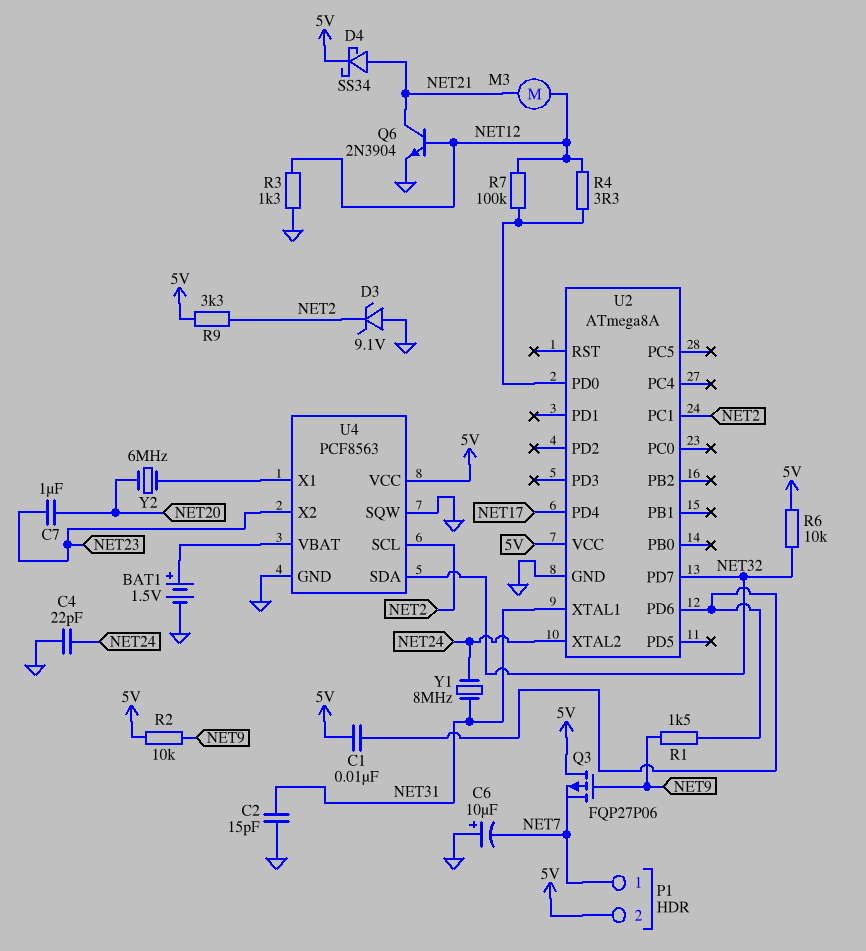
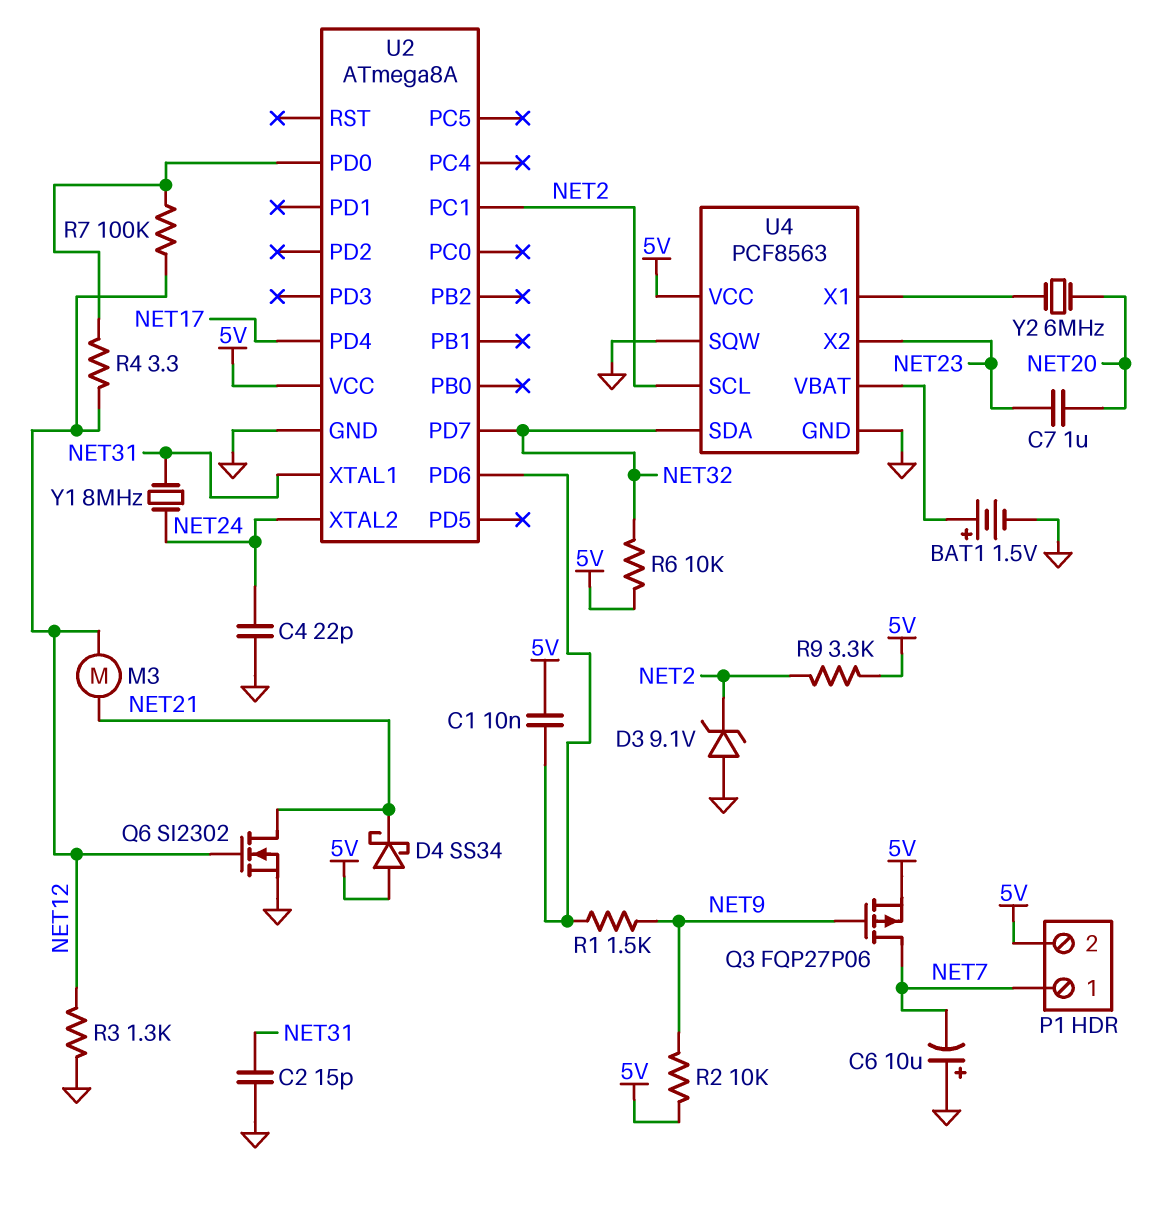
D4: schottky SS34 (A NET21, K 5V) -> schottky SS34 (A 5V, K NET21)
Q3: PMOS FQP27P06 (G NET9, D 5V, S NET7) -> PMOS FQP27P06 (G NET9, D NET7, S 5V)
Q6: NPN 2N3904 (B NET12, C NET21, E GND) -> NMOS SI2302 (G NET12, D NET21, S GND)

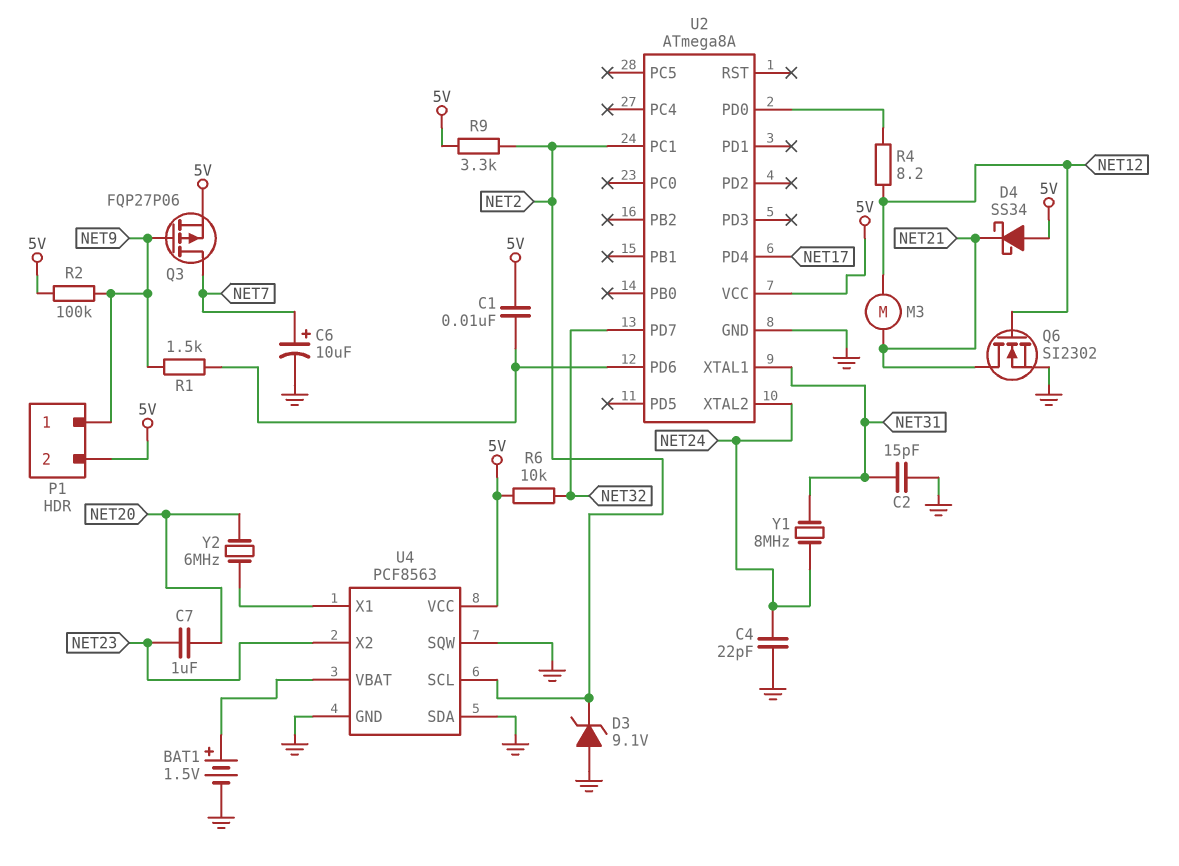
C6: 10uF (plus GND, minus NET7) -> 10uF (plus NET7, minus GND)
P1 pin 1: NET7 -> NET9
R2: 10k (5V, NET9) -> 100k (5V, NET9)
R3: 1.3k (GND, NET12) -> none
R4: 3.3 (NET12, U2/PD0) -> 8.2 (NET12, U2/PD0)
R7: 100k (NET12, U2/PD0) -> none
U4 pin SDA: NET32 -> GND

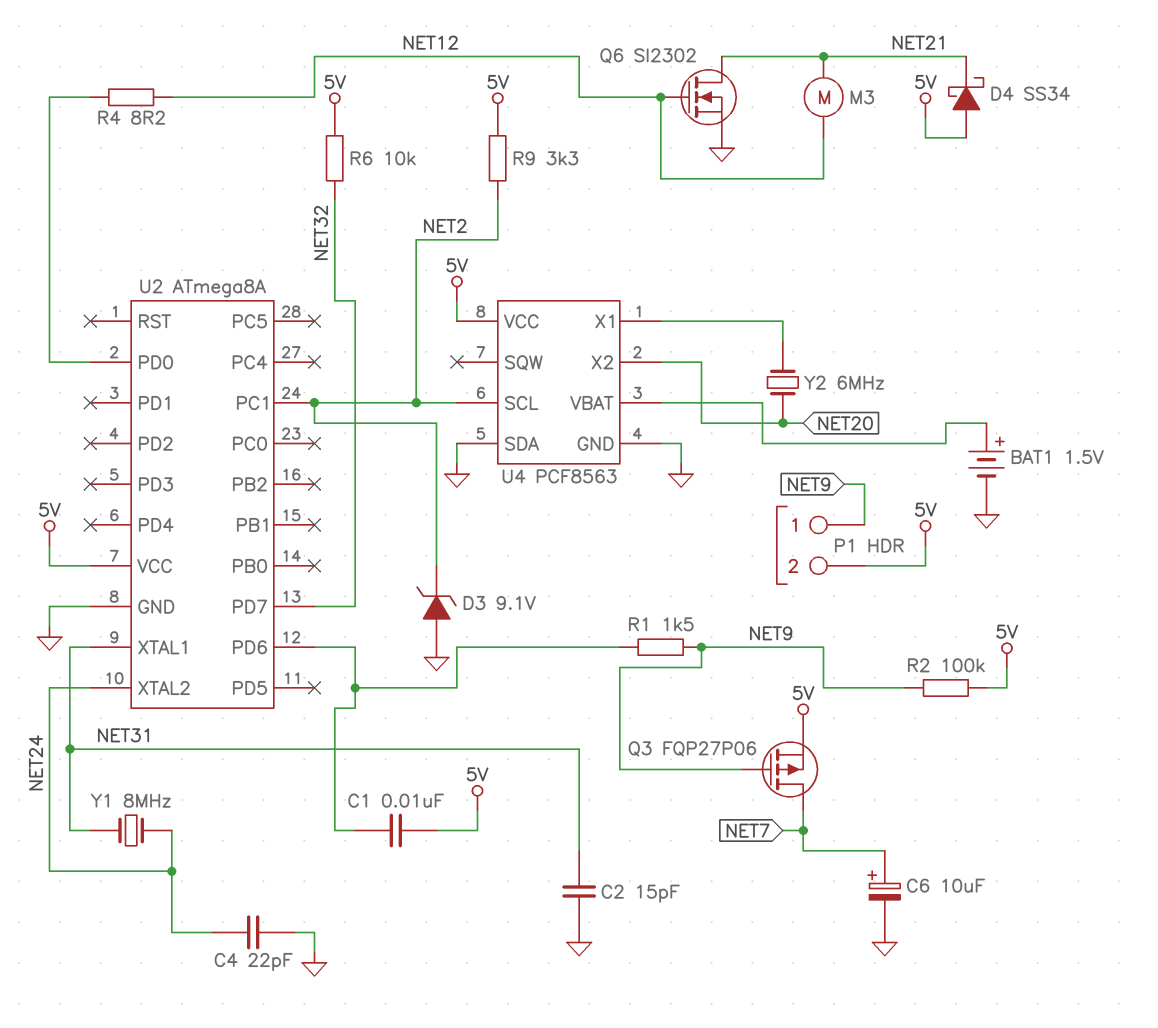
C7: 1uF (NET20, NET23) -> none
U2 pin PD4: NET17 -> none
U4 pin SQW: GND -> none
U4 pin X2: NET23 -> NET20

